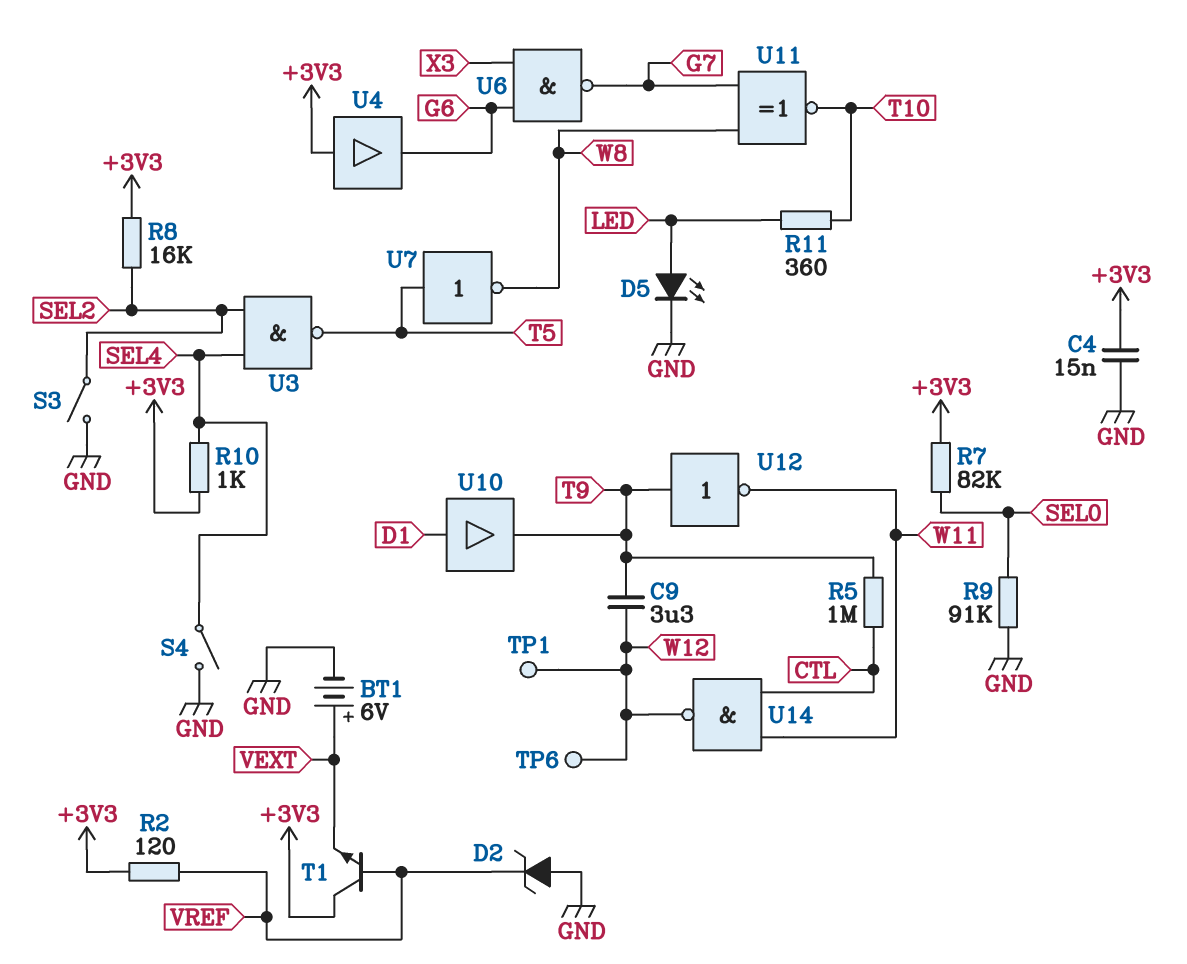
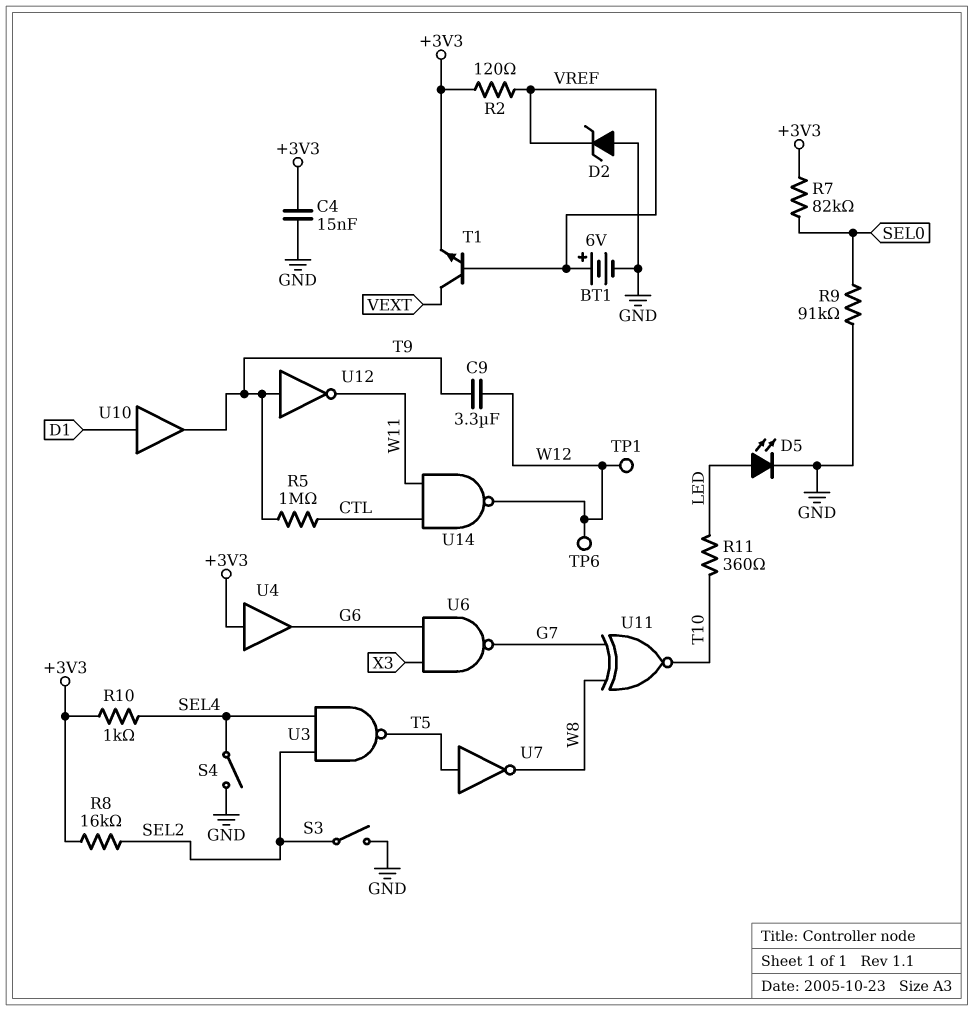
BT1: 6V (plus VEXT, minus GND) -> 6V (plus VREF, minus GND)
T1: NPN (B VREF, C +3V3, E VEXT) -> NPN (B VREF, C VEXT, E +3V3)

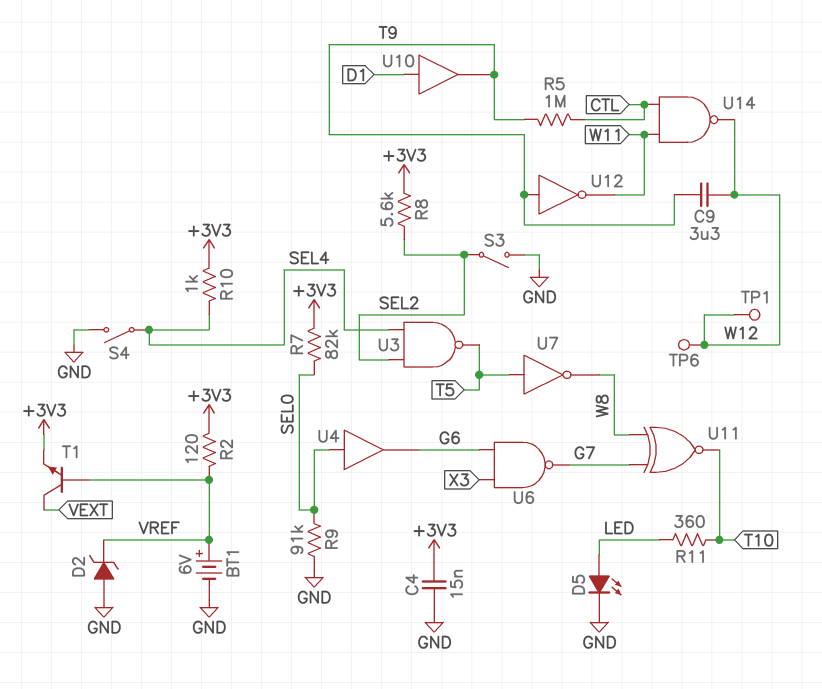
R8: 16k (+3V3, SEL2) -> 5.6k (+3V3, SEL2)
U4: buffer (in +3V3, out G6) -> buffer (in SEL0, out G6)

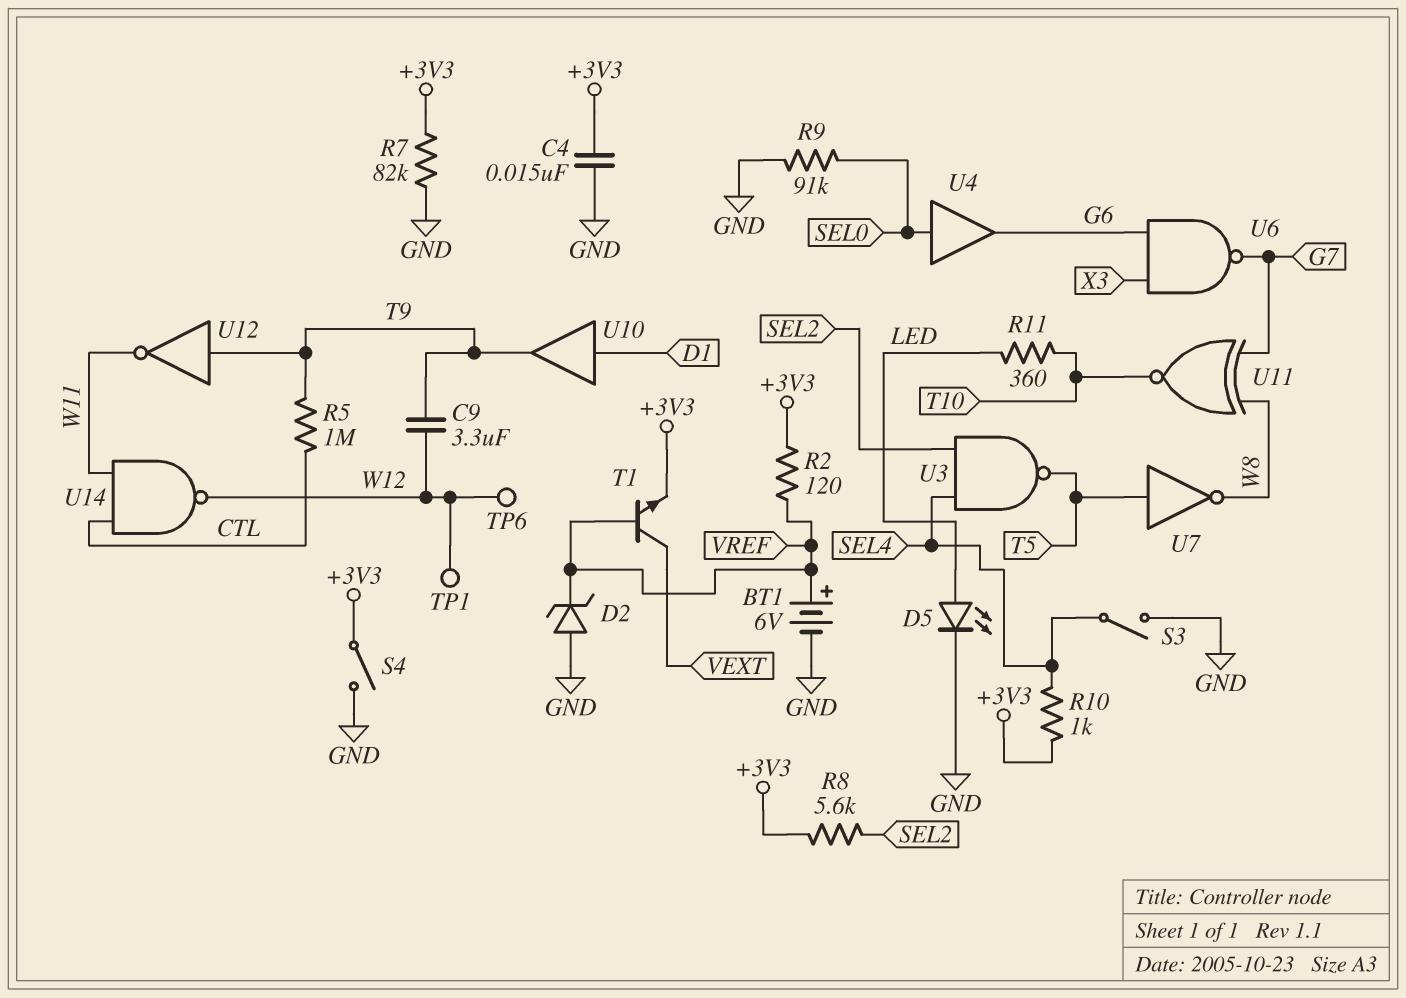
R7: 82k (+3V3, SEL0) -> 82k (+3V3, GND)
S3: switch (GND, SEL2) -> switch (GND, SEL4)
S4: switch (GND, SEL4) -> switch (+3V3, GND)

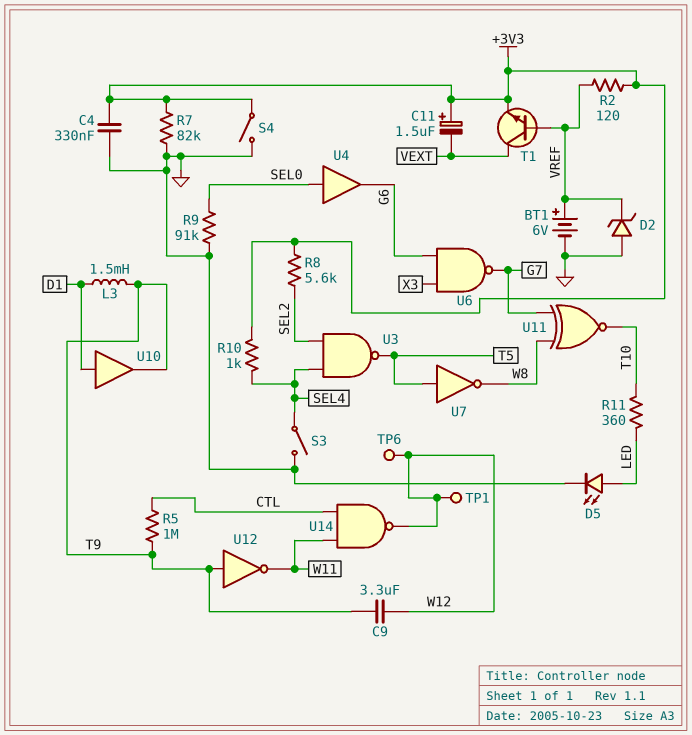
C4: 15nF (+3V3, GND) -> 330nF (+3V3, GND)
C11: none -> 1.5uF (plus +3V3, minus VEXT)
L3: none -> 1.5mH (D1, T9)

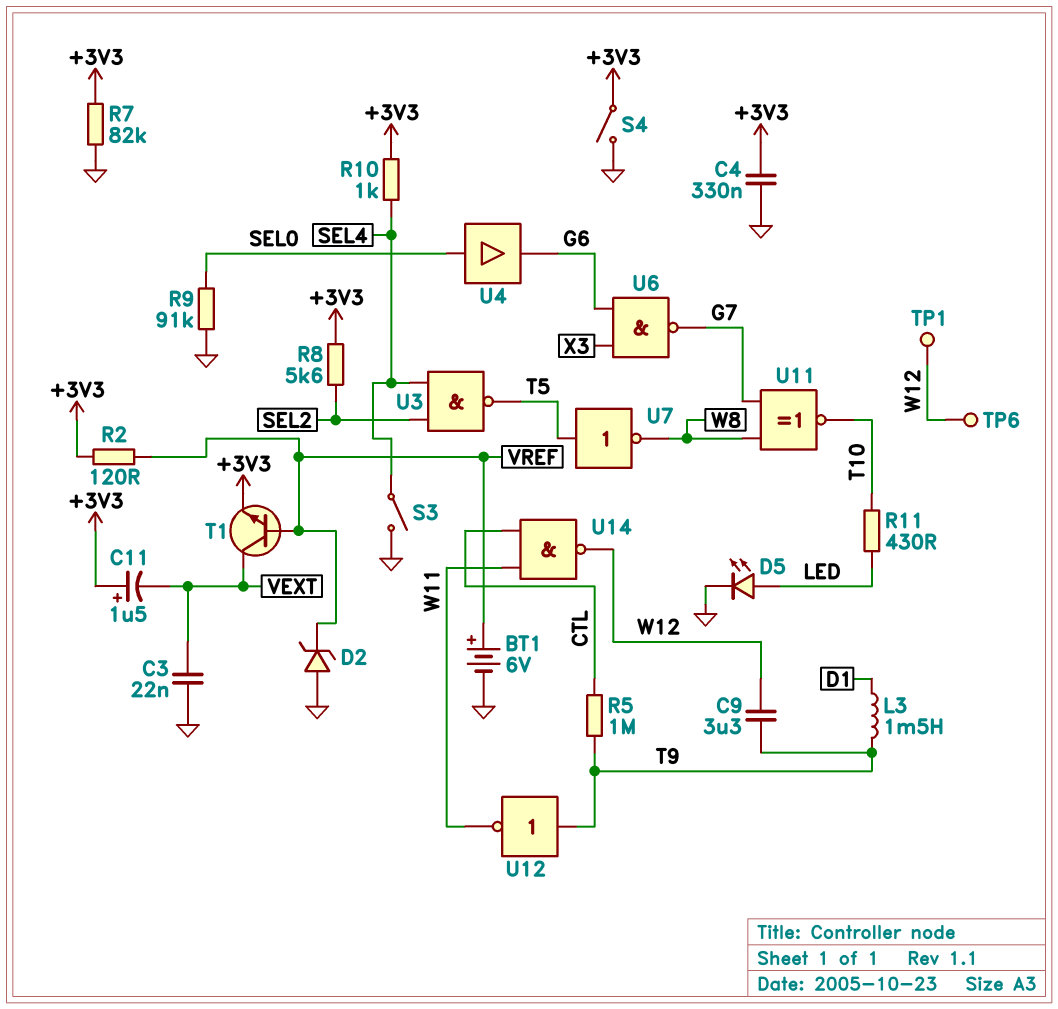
C3: none -> 22nF (GND, VEXT)
R11: 360 (LED, T10) -> 430 (LED, T10)
U10: buffer (in D1, out T9) -> none

